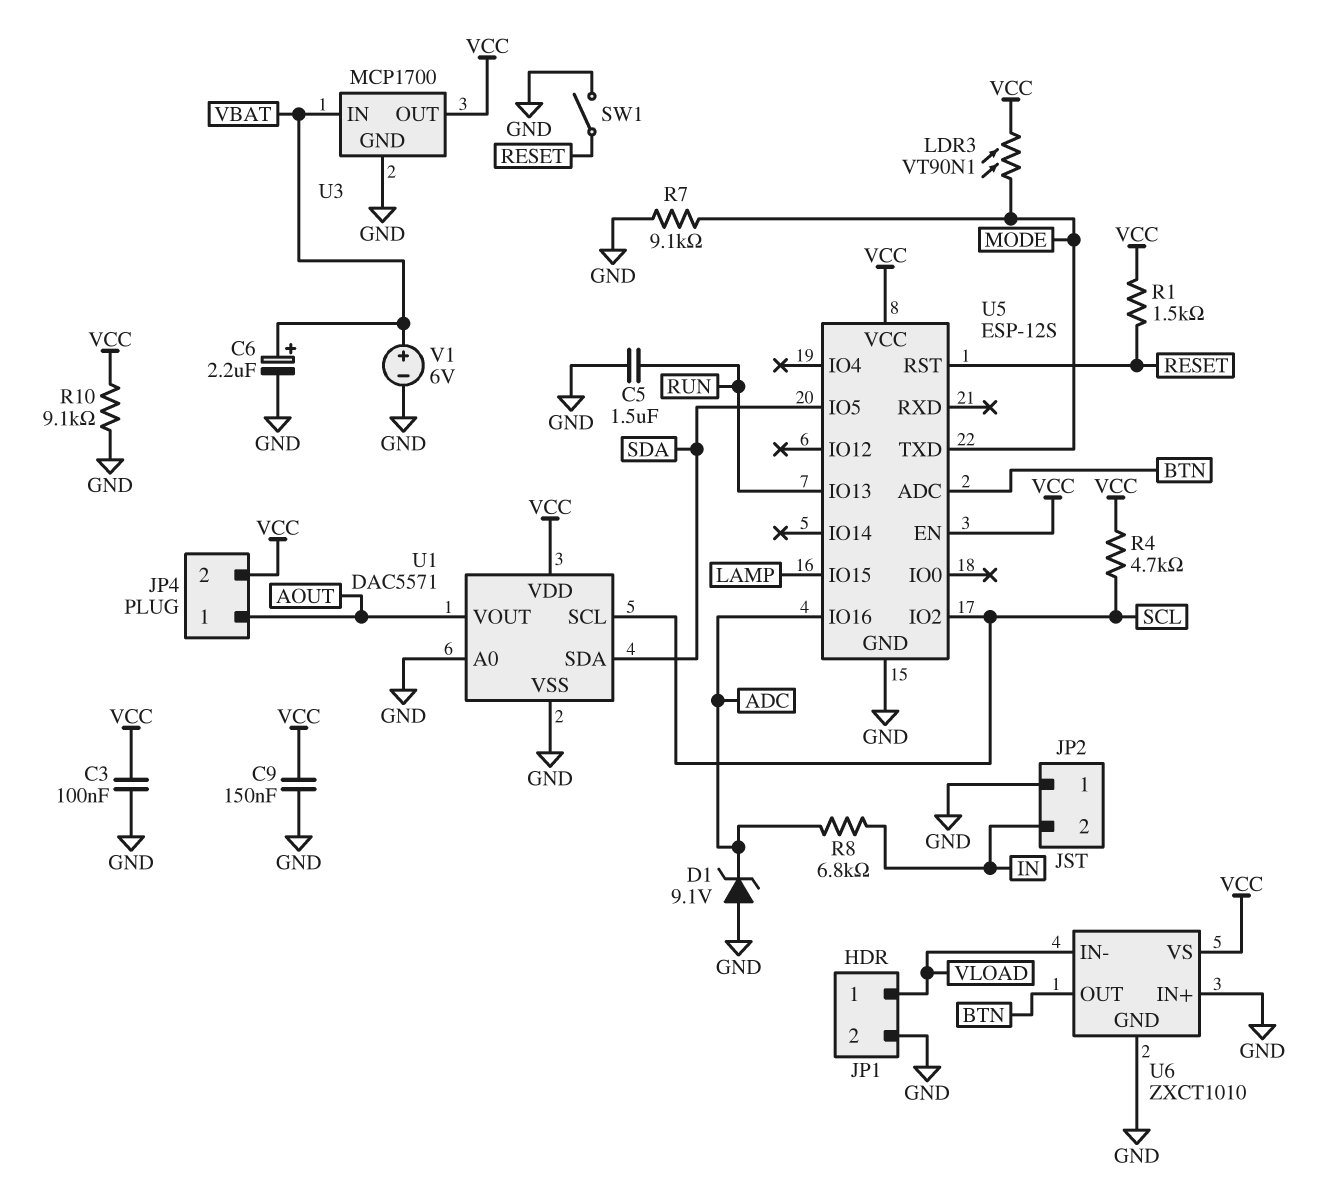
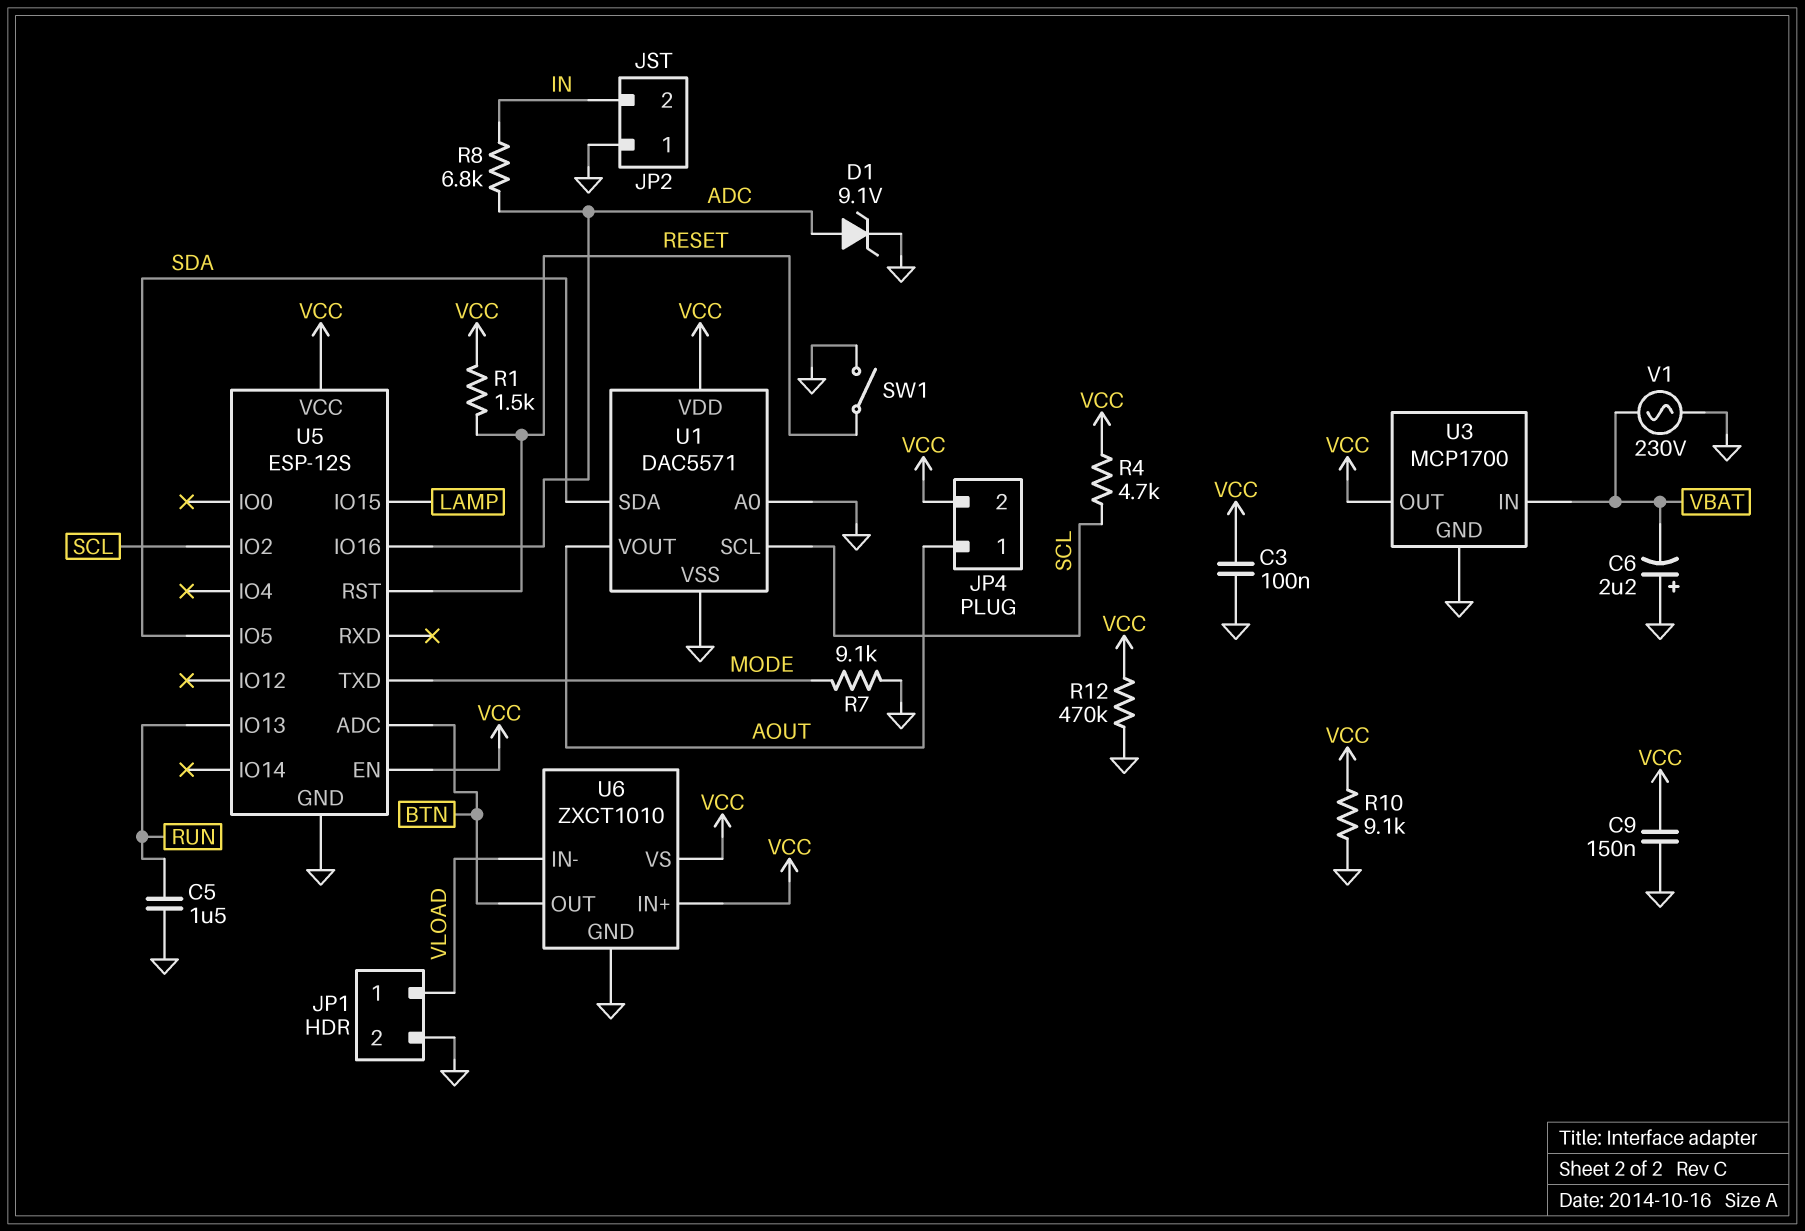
C6: 2.2uF (plus VBAT, minus GND) -> 2.2uF (plus GND, minus VBAT)
D1: zener 9.1V (A GND, K ADC) -> zener 9.1V (A ADC, K GND)
LDR3: VT90N1 (MODE, VCC) -> none
R12: none -> 470k (GND, VCC)
U6 pin IN+: GND -> VCC
V1: 6V (plus VBAT, minus GND) -> AC 230V (GND, VBAT)

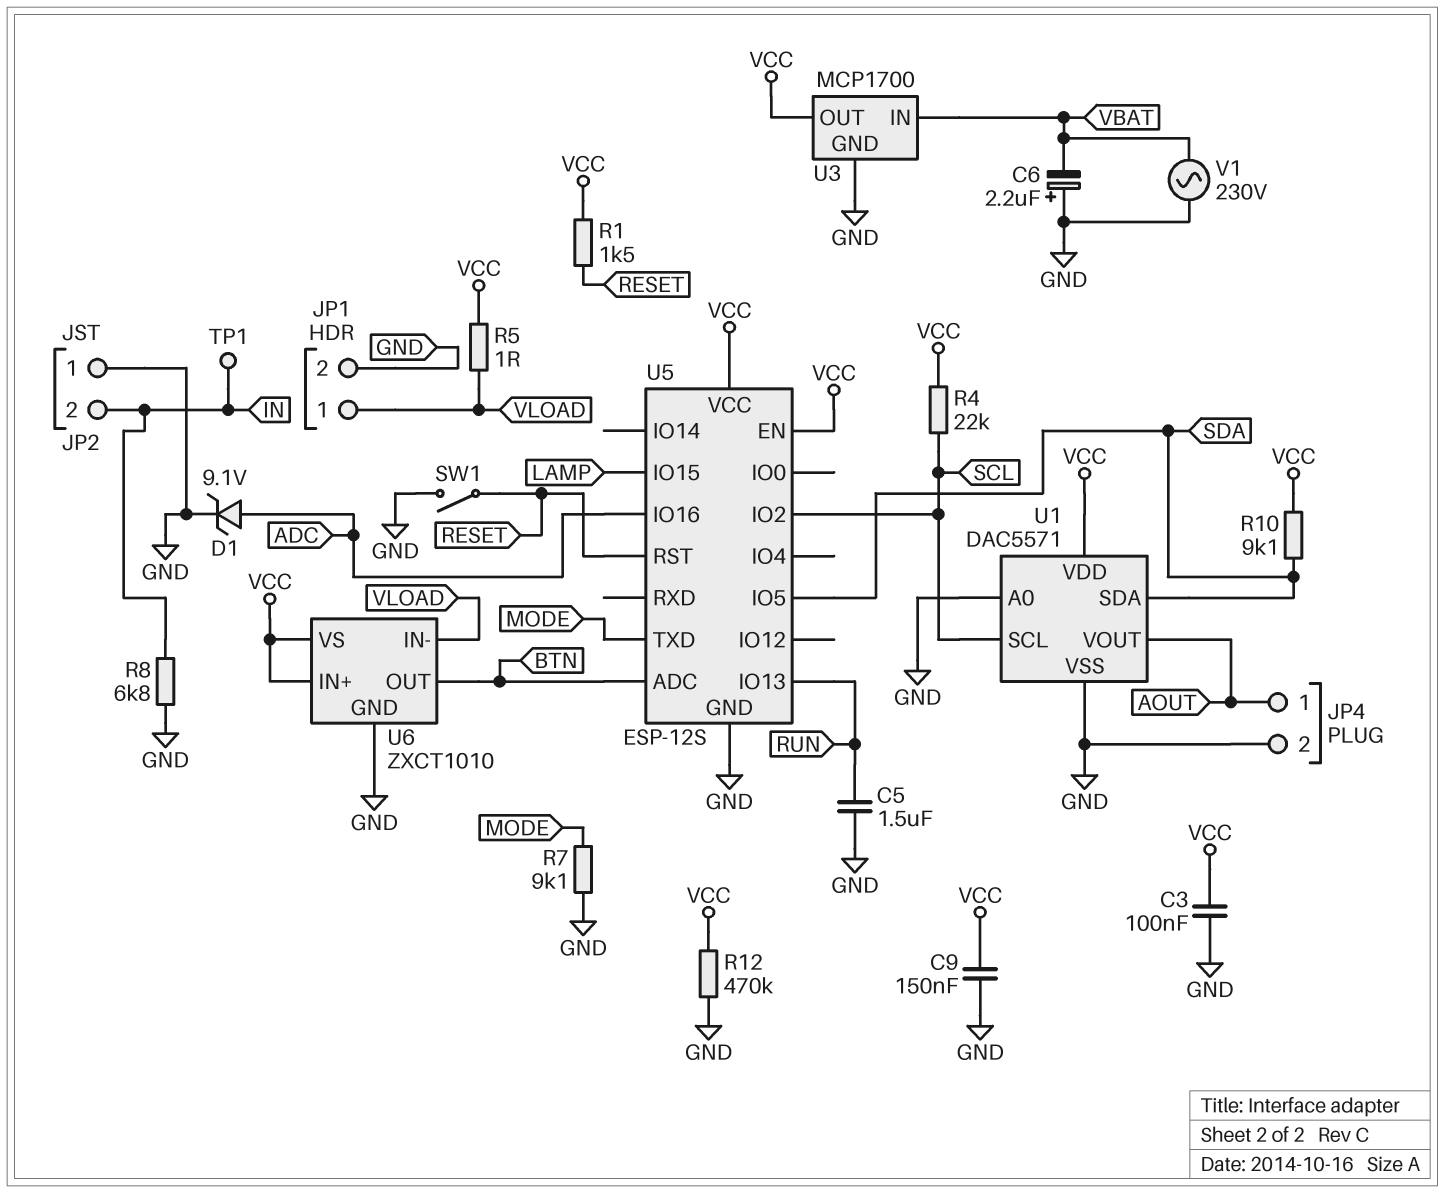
JP4 pin 2: VCC -> GND
R4: 4.7k (SCL, VCC) -> 22k (SCL, VCC)
R5: none -> 1 (VCC, VLOAD)
R8: 6.8k (ADC, IN) -> 6.8k (GND, IN)
R10: 9.1k (GND, VCC) -> 9.1k (SDA, VCC)
TP1: none -> test point (IN)

